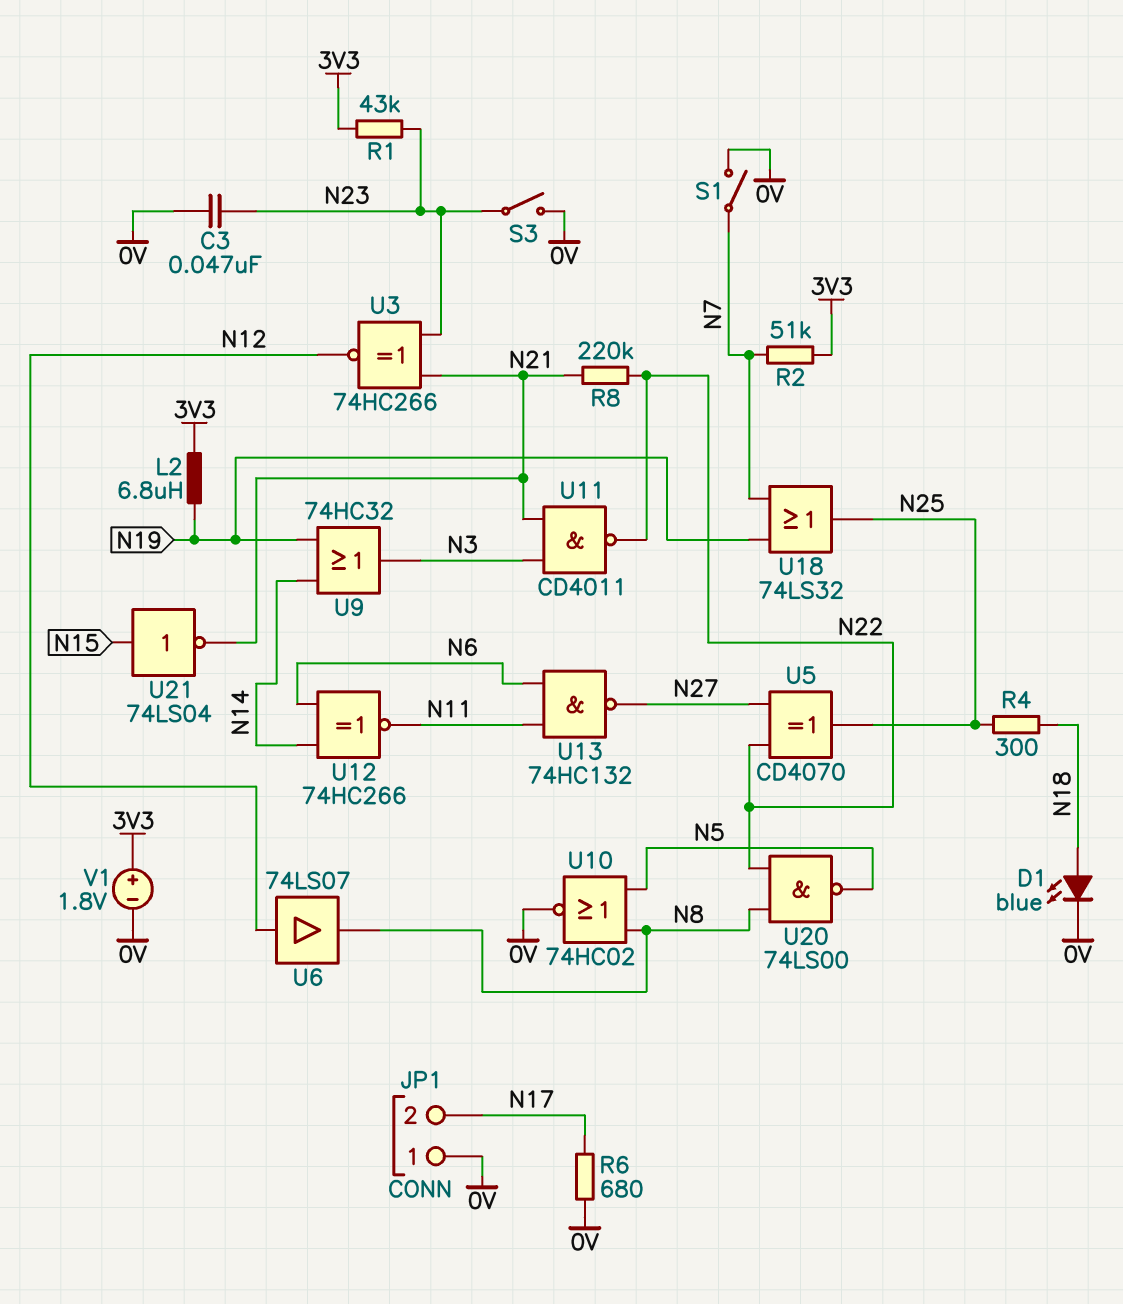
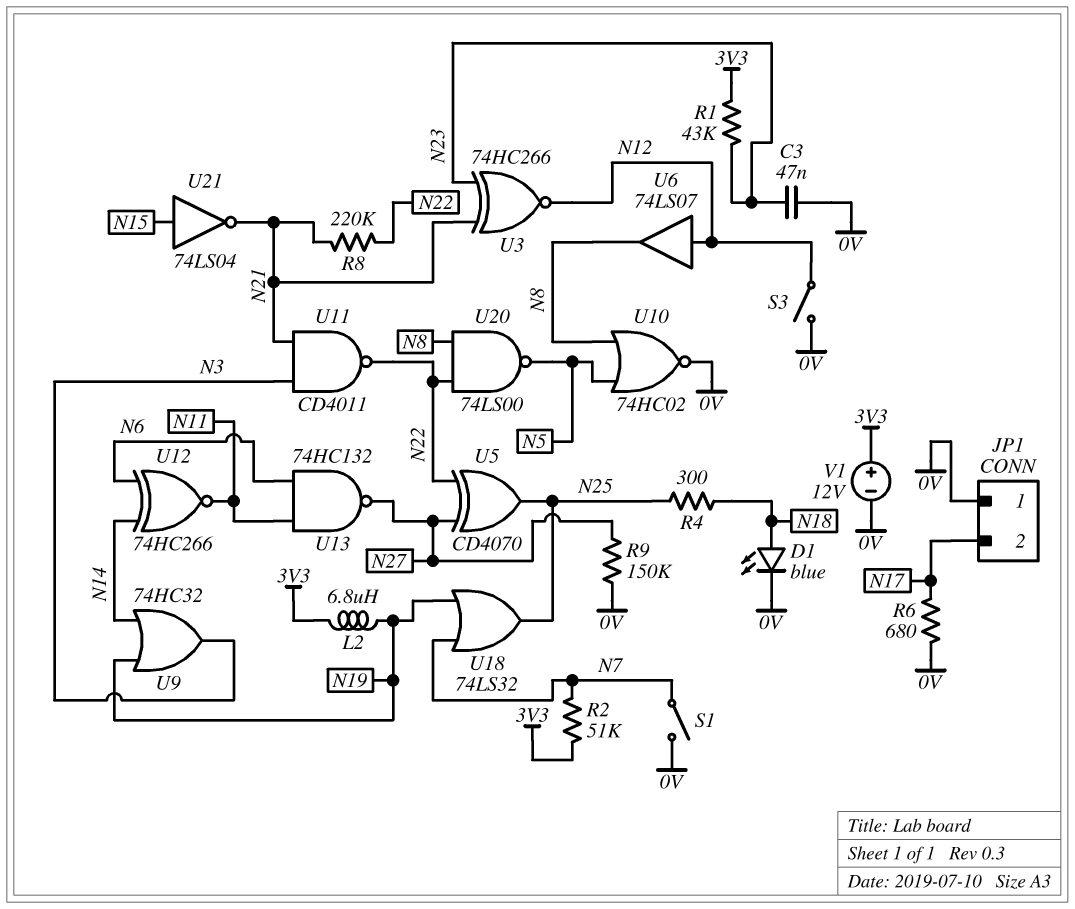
R9: none -> 150k (0V, N27)
S3: switch (0V, N23) -> switch (0V, N12)
V1: 1.8V (plus 3V3, minus 0V) -> 12V (plus 3V3, minus 0V)

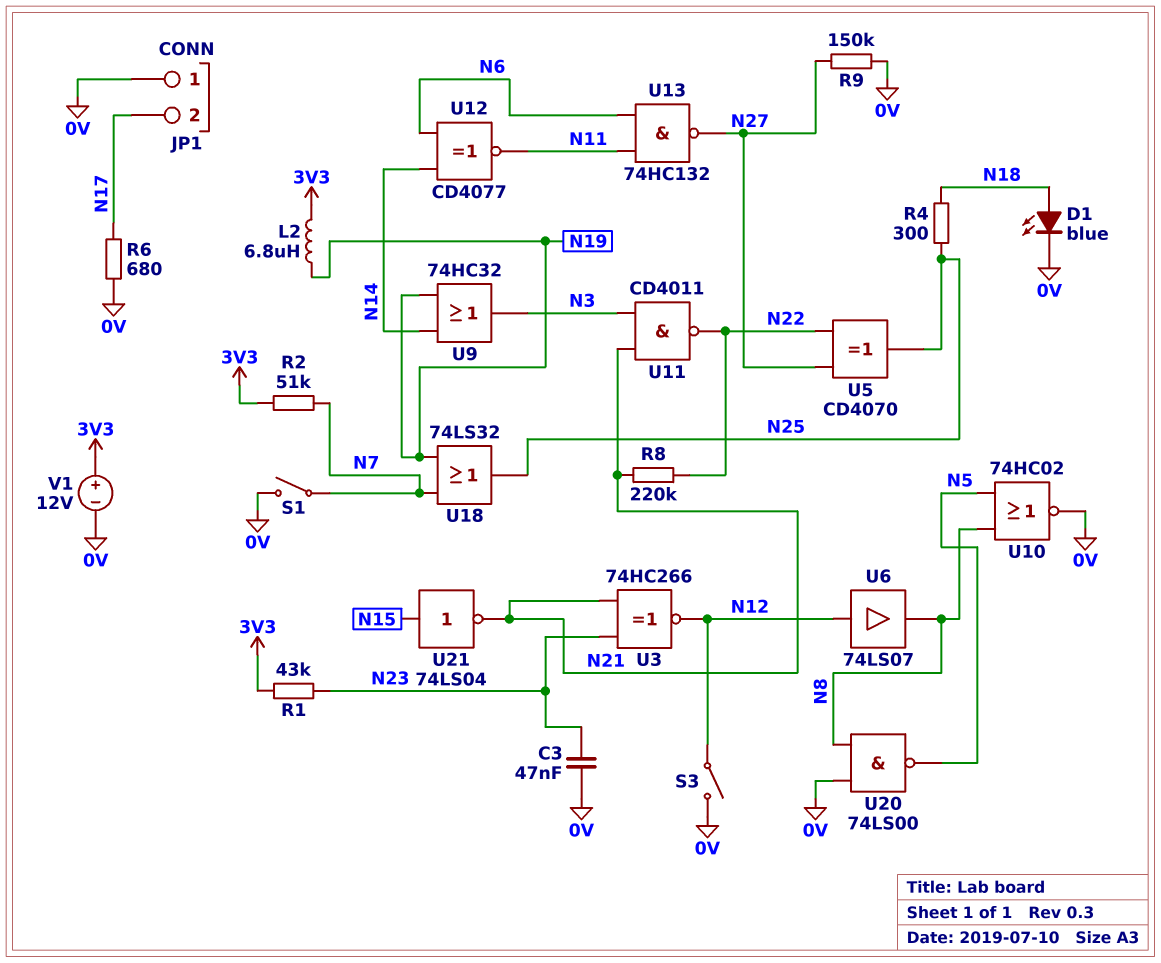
U12: XNOR 74HC266 (in N6, in N14, out N11) -> XNOR CD4077 (in N6, in N14, out N11)
U20: NAND 74LS00 (in N8, in N22, out N5) -> NAND 74LS00 (in 0V, in N8, out N5)

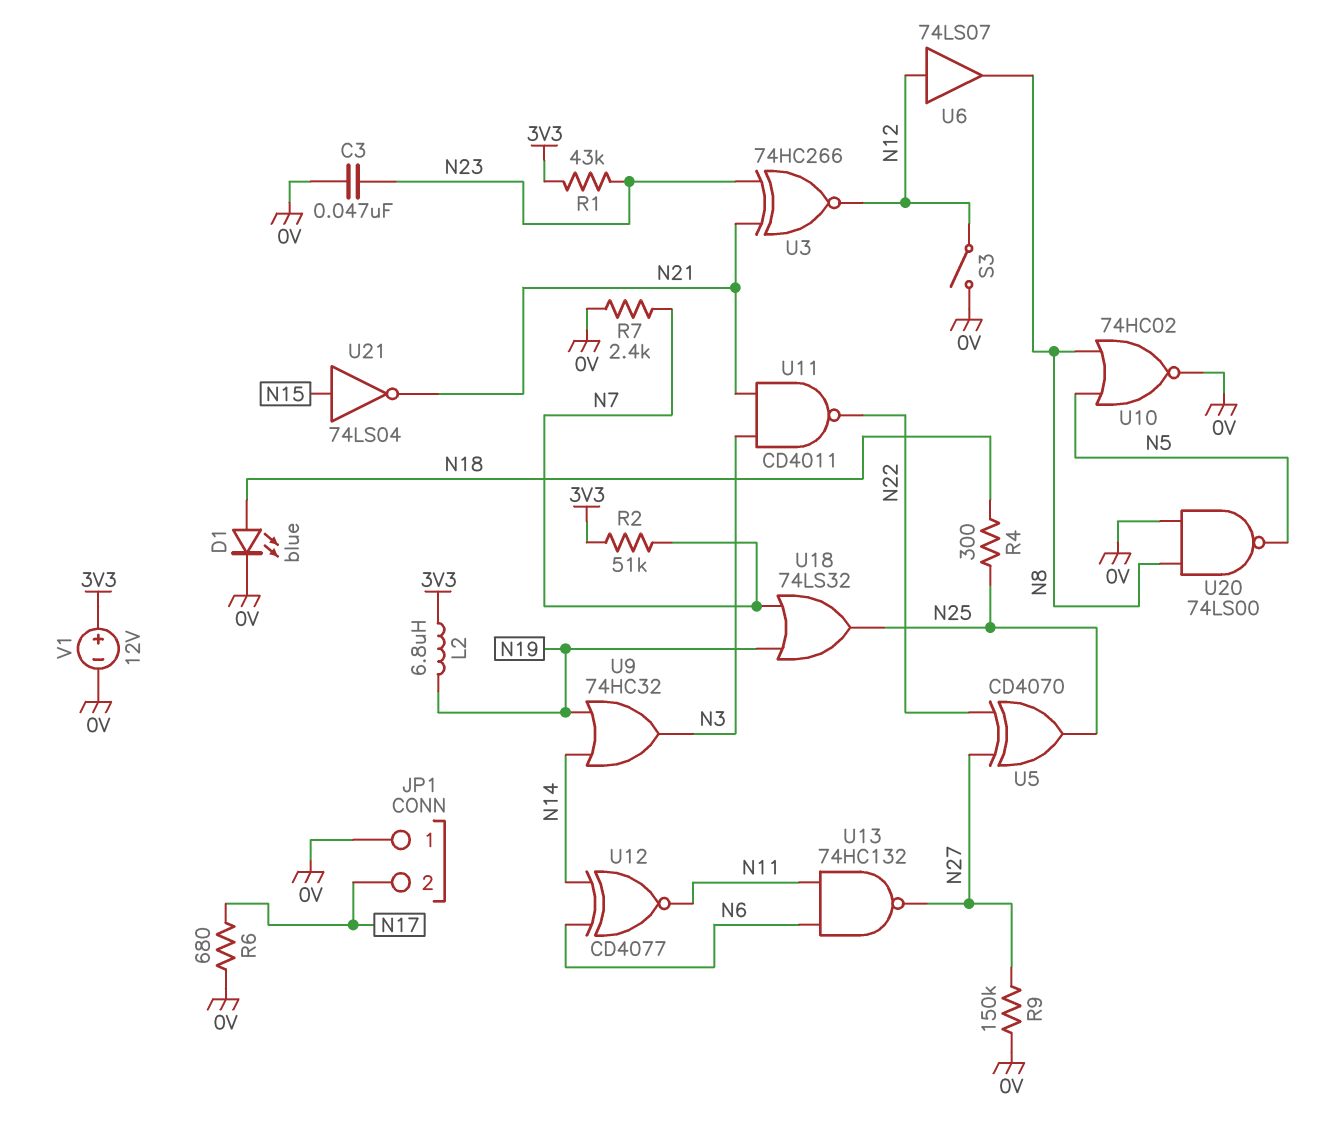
R7: none -> 2.4k (0V, N7)
R8: 220k (N21, N22) -> none
S1: switch (0V, N7) -> none

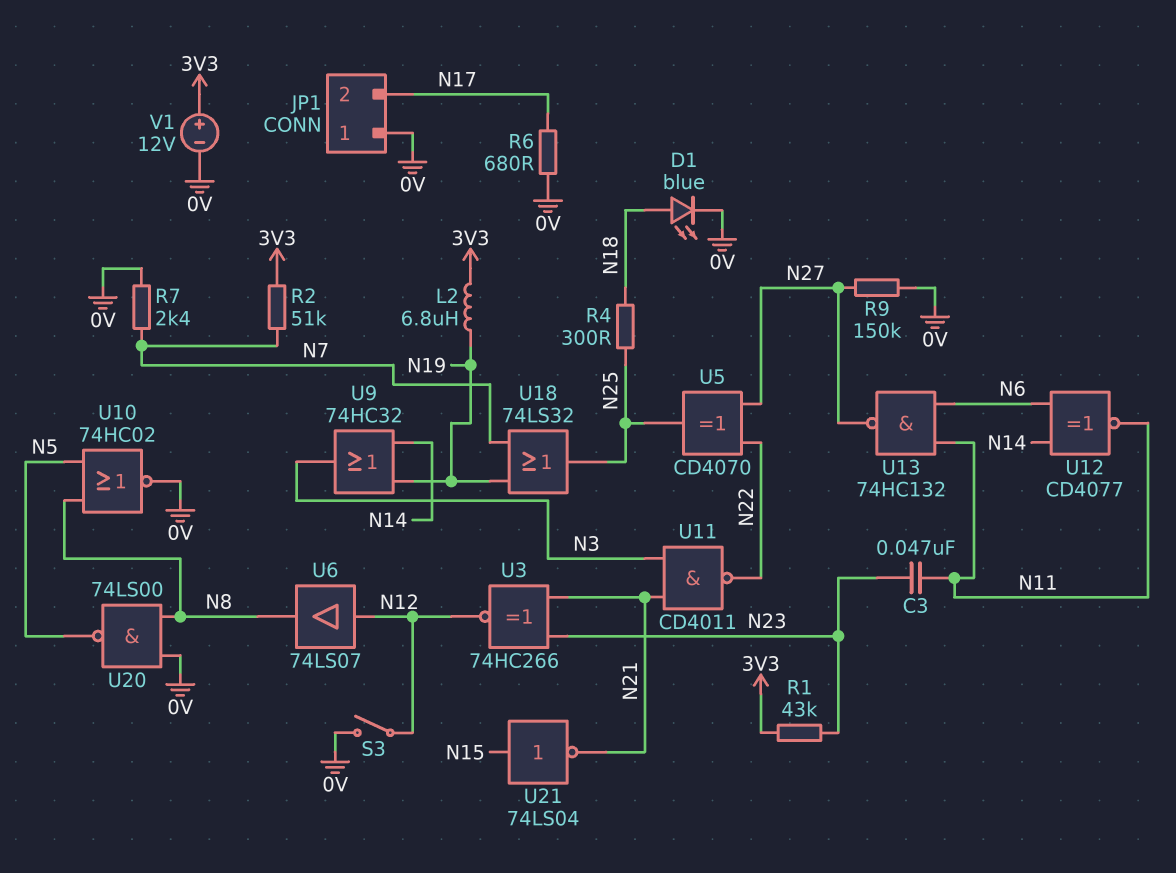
C3: 47nF (0V, N23) -> 47nF (N11, N23)

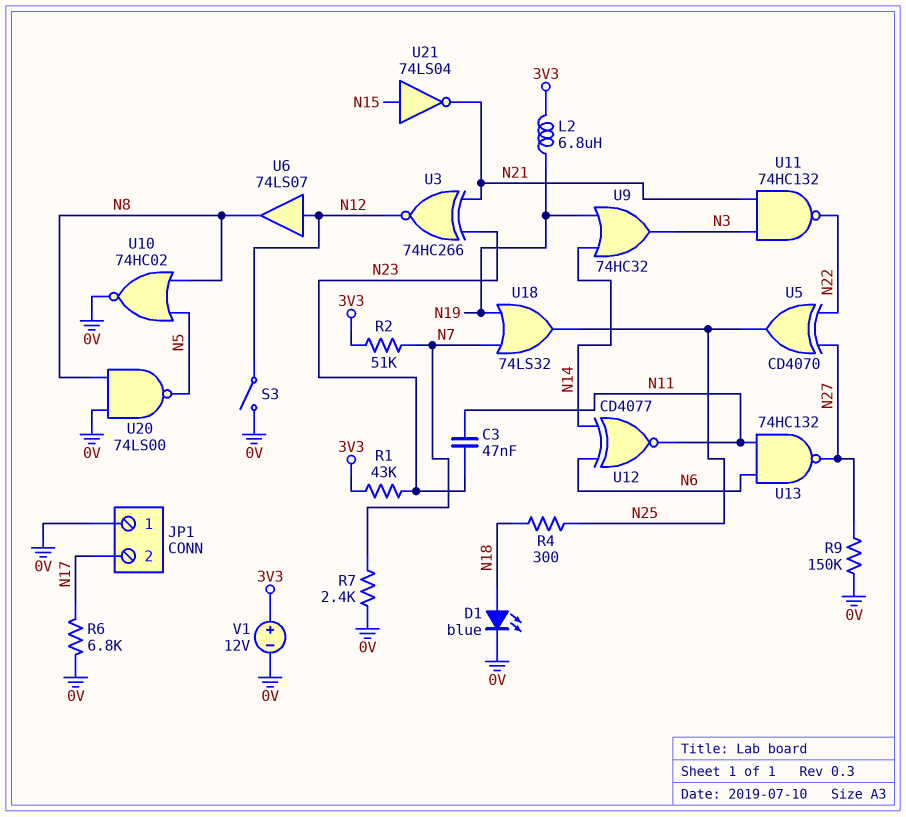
R6: 680 (0V, N17) -> 6.8k (0V, N17)
U11: NAND CD4011 (in N3, in N21, out N22) -> NAND 74HC132 (in N3, in N21, out N22)

